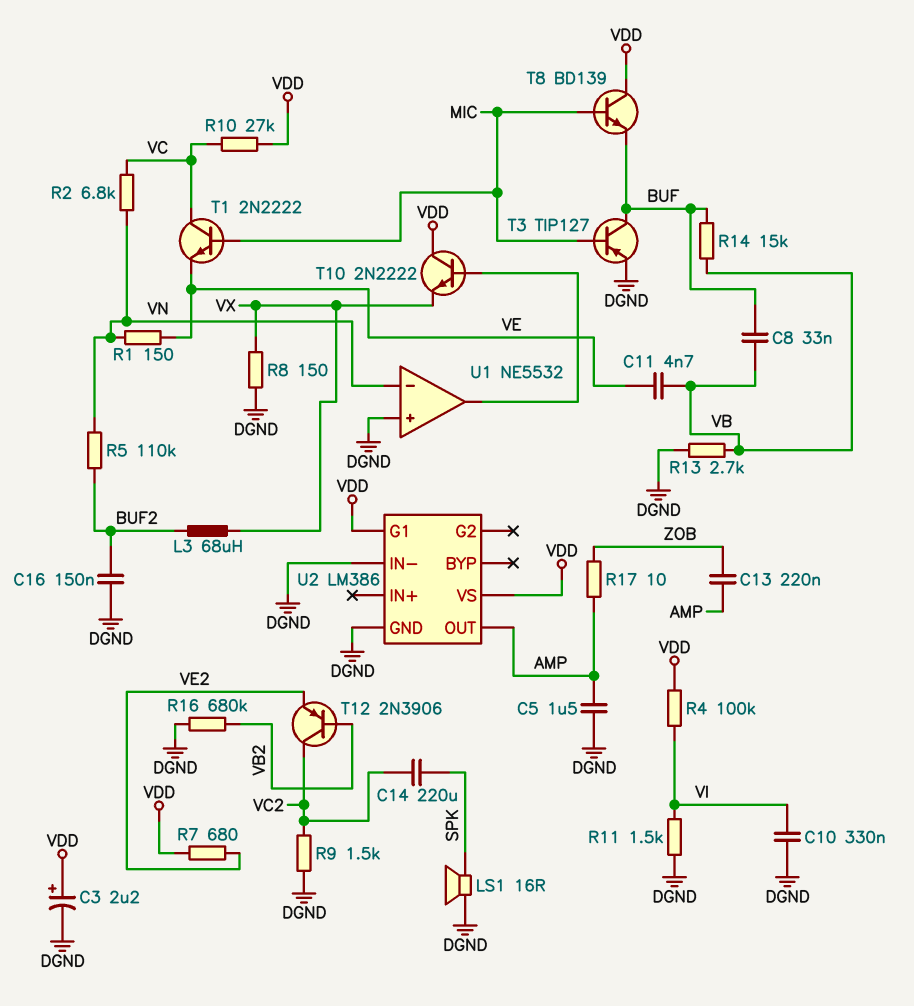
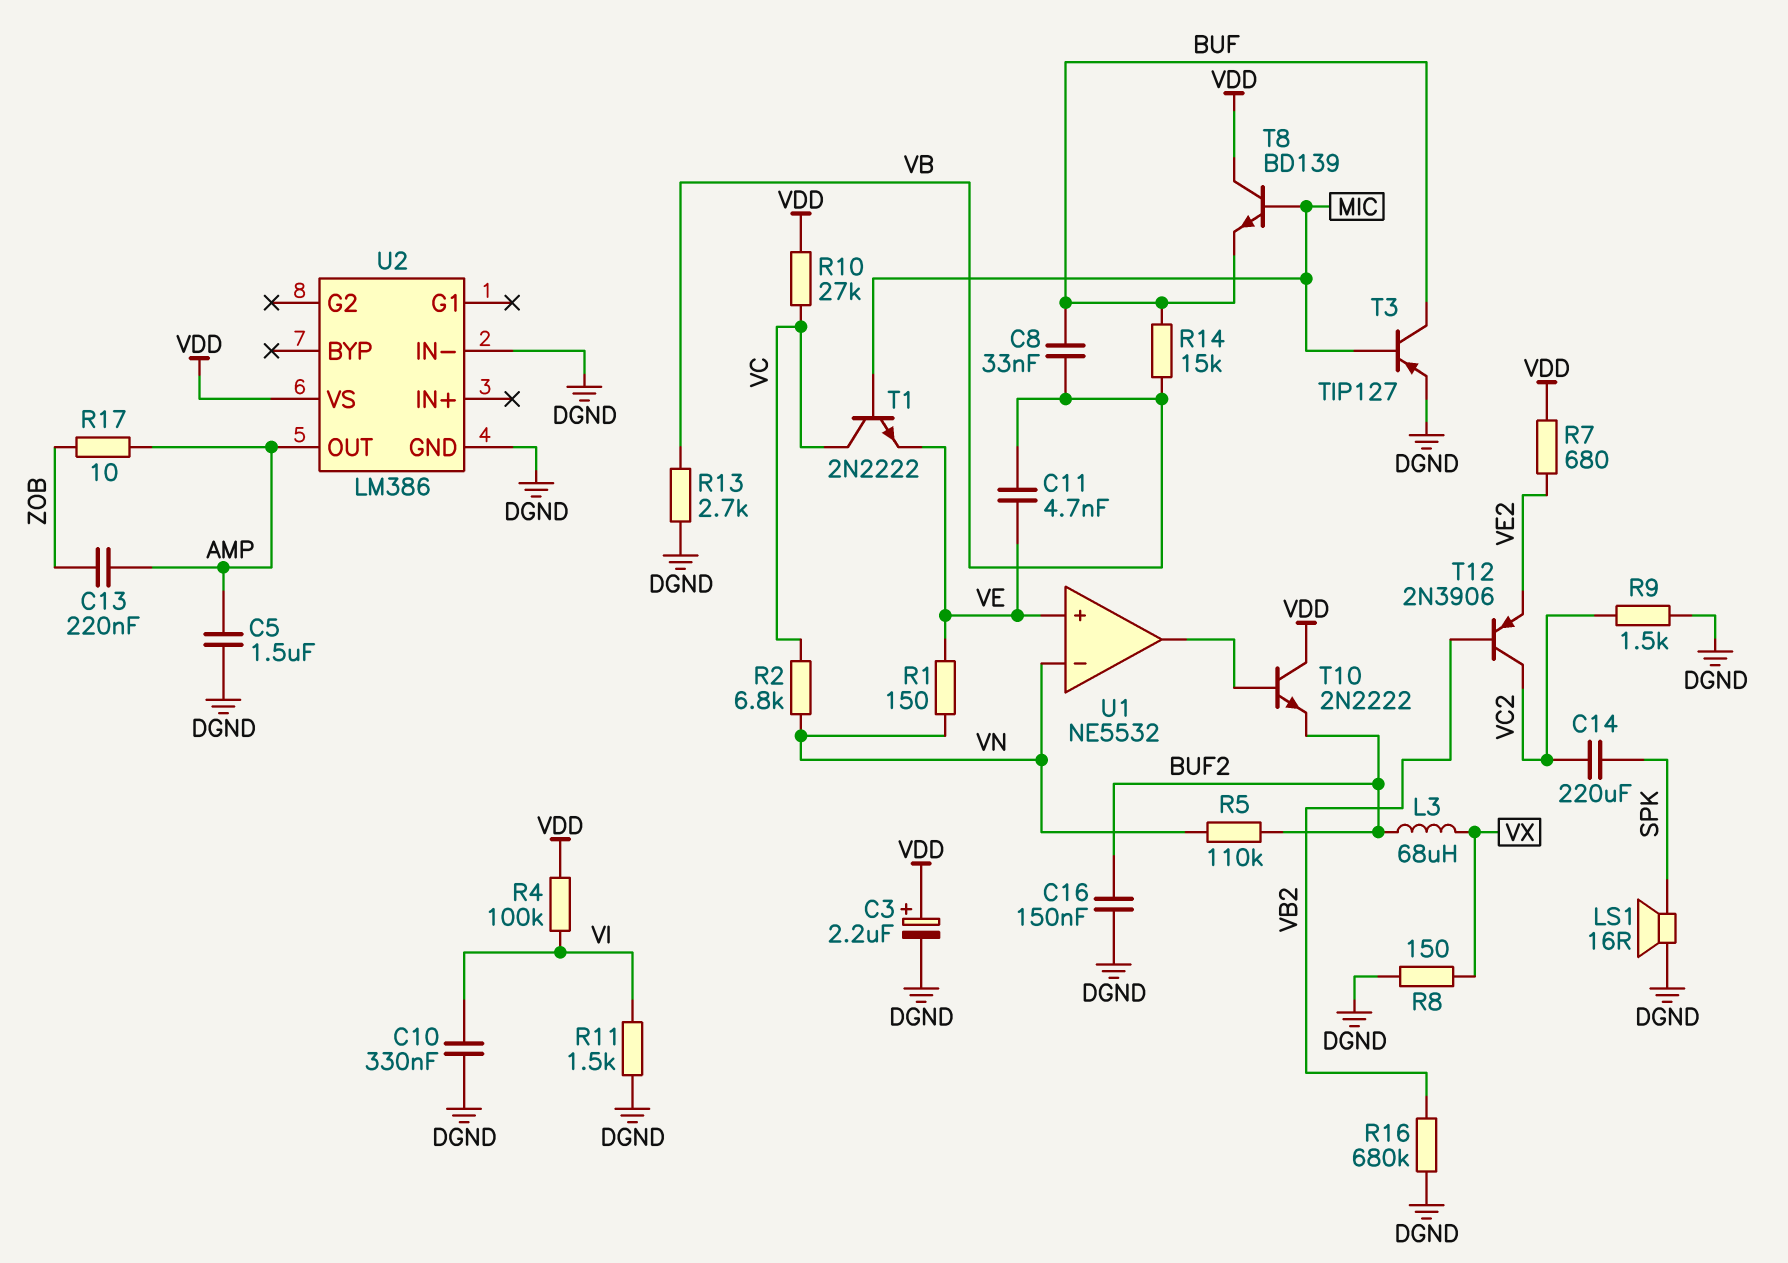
T10: NPN 2N2222 (B U1/out, C VDD, E VX) -> NPN 2N2222 (B U1/out, C VDD, E BUF2)
U1 pin in+: DGND -> VE
U2 pin G1: VDD -> none

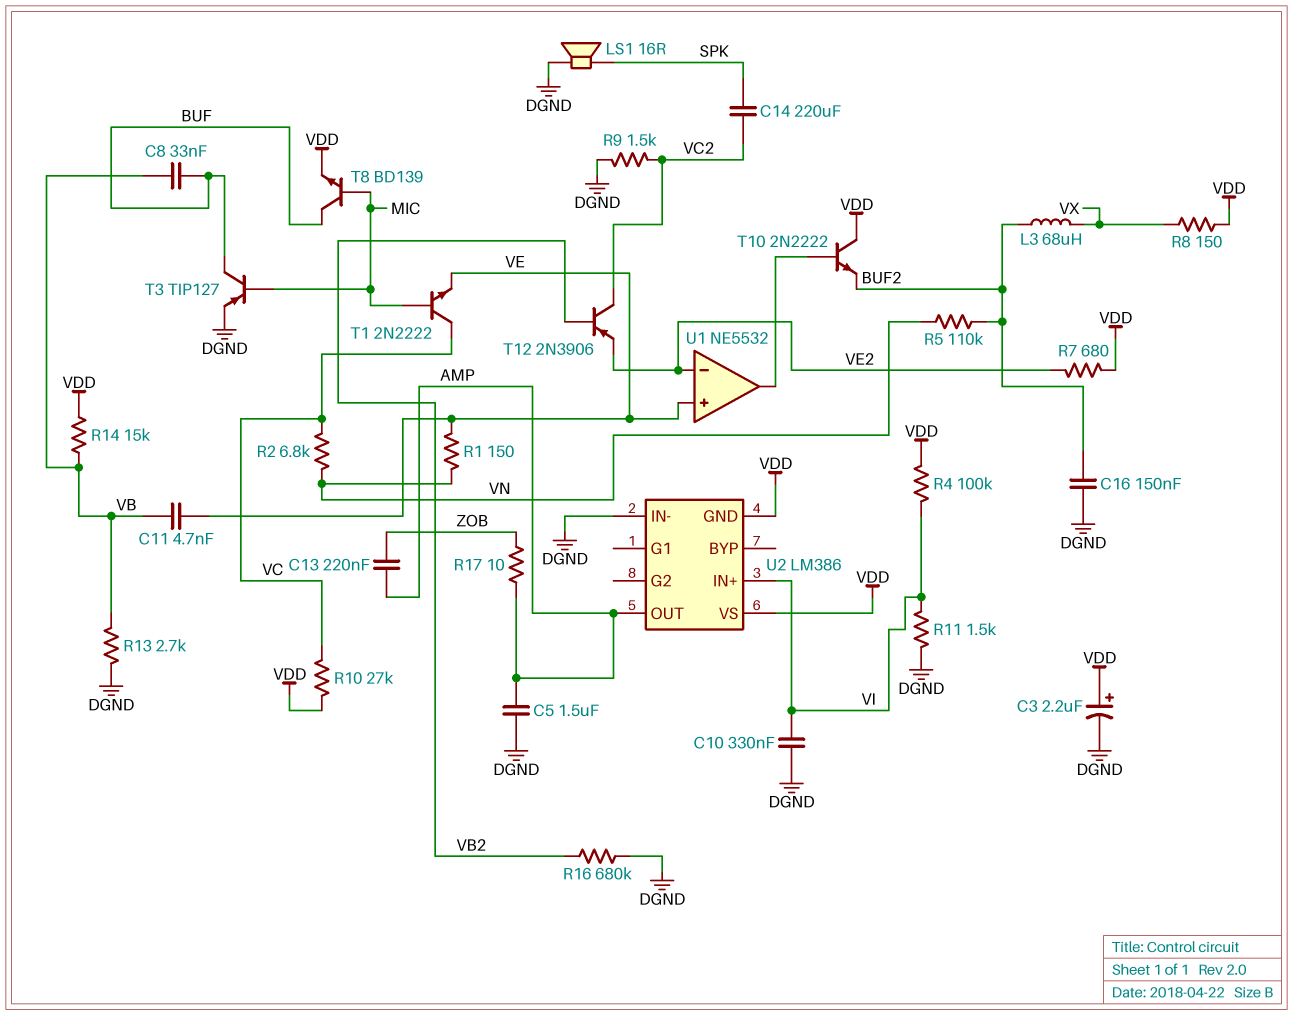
R8: 150 (DGND, VX) -> 150 (VDD, VX)
R14: 15k (BUF, VB) -> 15k (VB, VDD)
T8: NPN BD139 (B MIC, C VDD, E BUF) -> NPN BD139 (B MIC, C BUF, E VDD)
U1 pin in-: VN -> VE2
U2 pin GND: DGND -> VDD
U2 pin IN+: none -> VI

